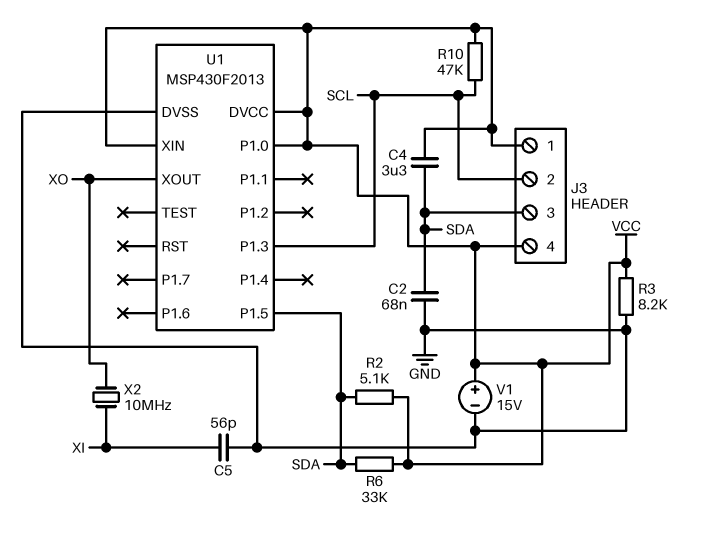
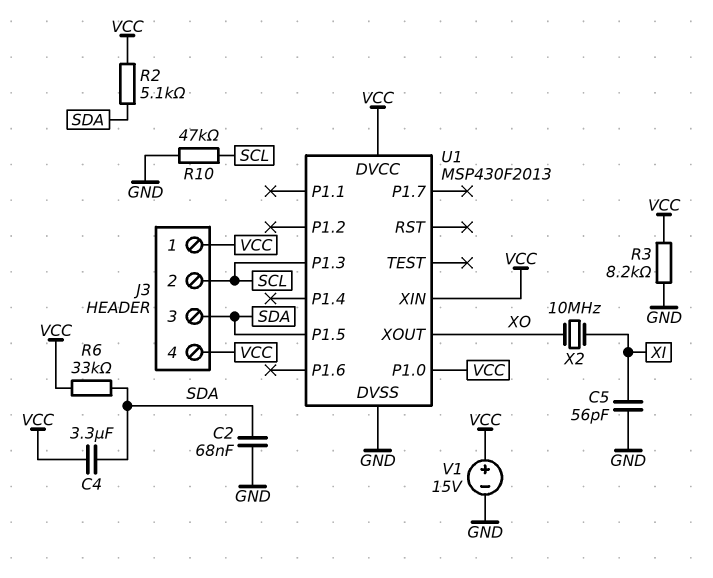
R10: 47k (SCL, VCC) -> 47k (GND, SCL)

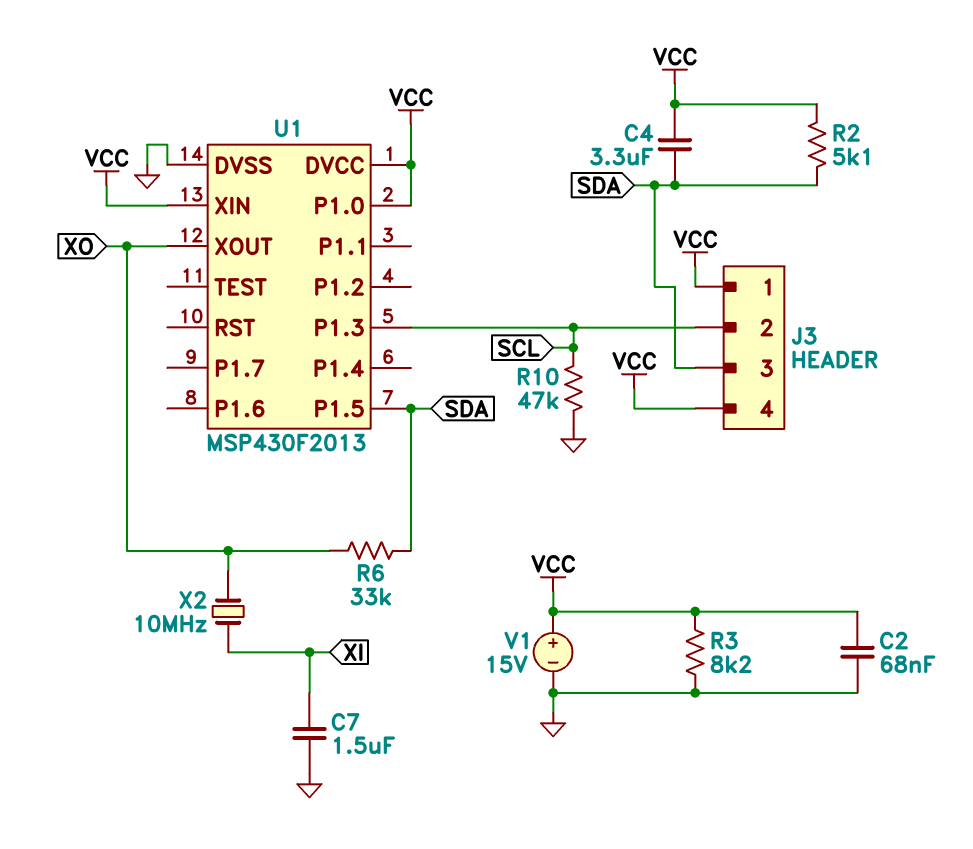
C2: 68nF (GND, SDA) -> 68nF (GND, VCC)
C5: 56pF (GND, XI) -> none
C7: none -> 1.5uF (GND, XI)
R6: 33k (SDA, VCC) -> 33k (SDA, XO)

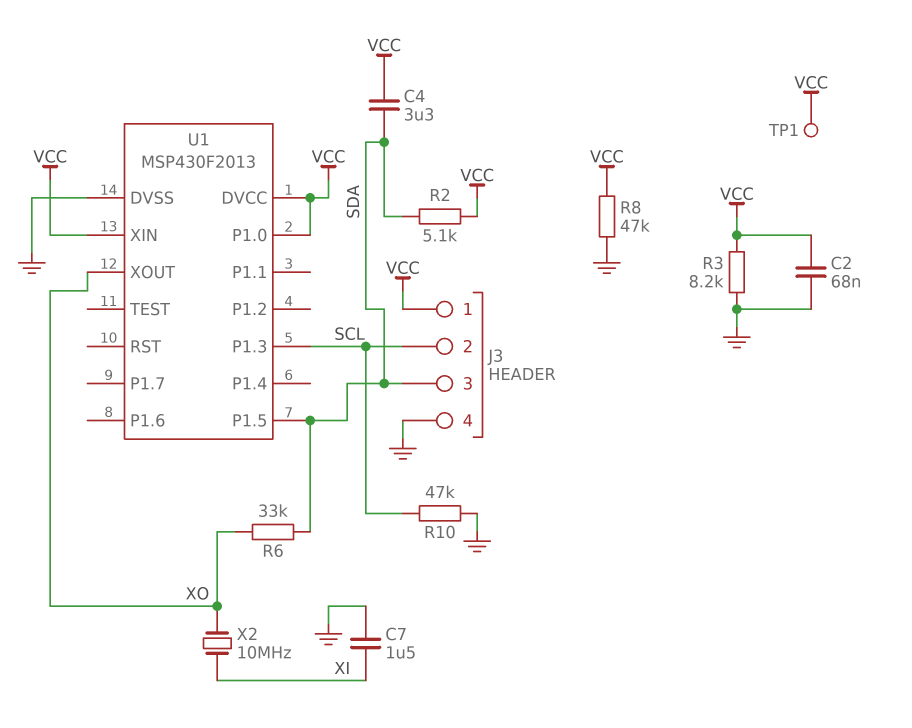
J3 pin 4: VCC -> GND
R8: none -> 47k (GND, VCC)
TP1: none -> test point (VCC)
V1: 15V (plus VCC, minus GND) -> none

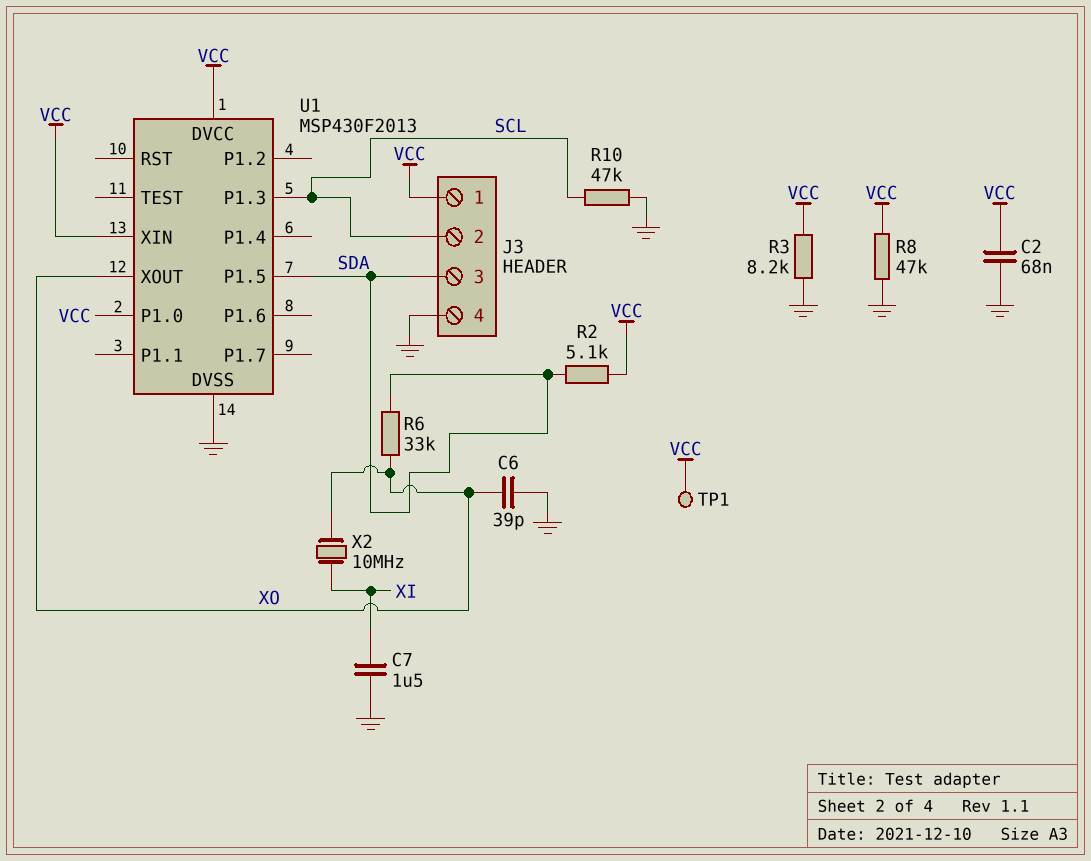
C4: 3.3uF (SDA, VCC) -> none
C6: none -> 39pF (GND, XO)

